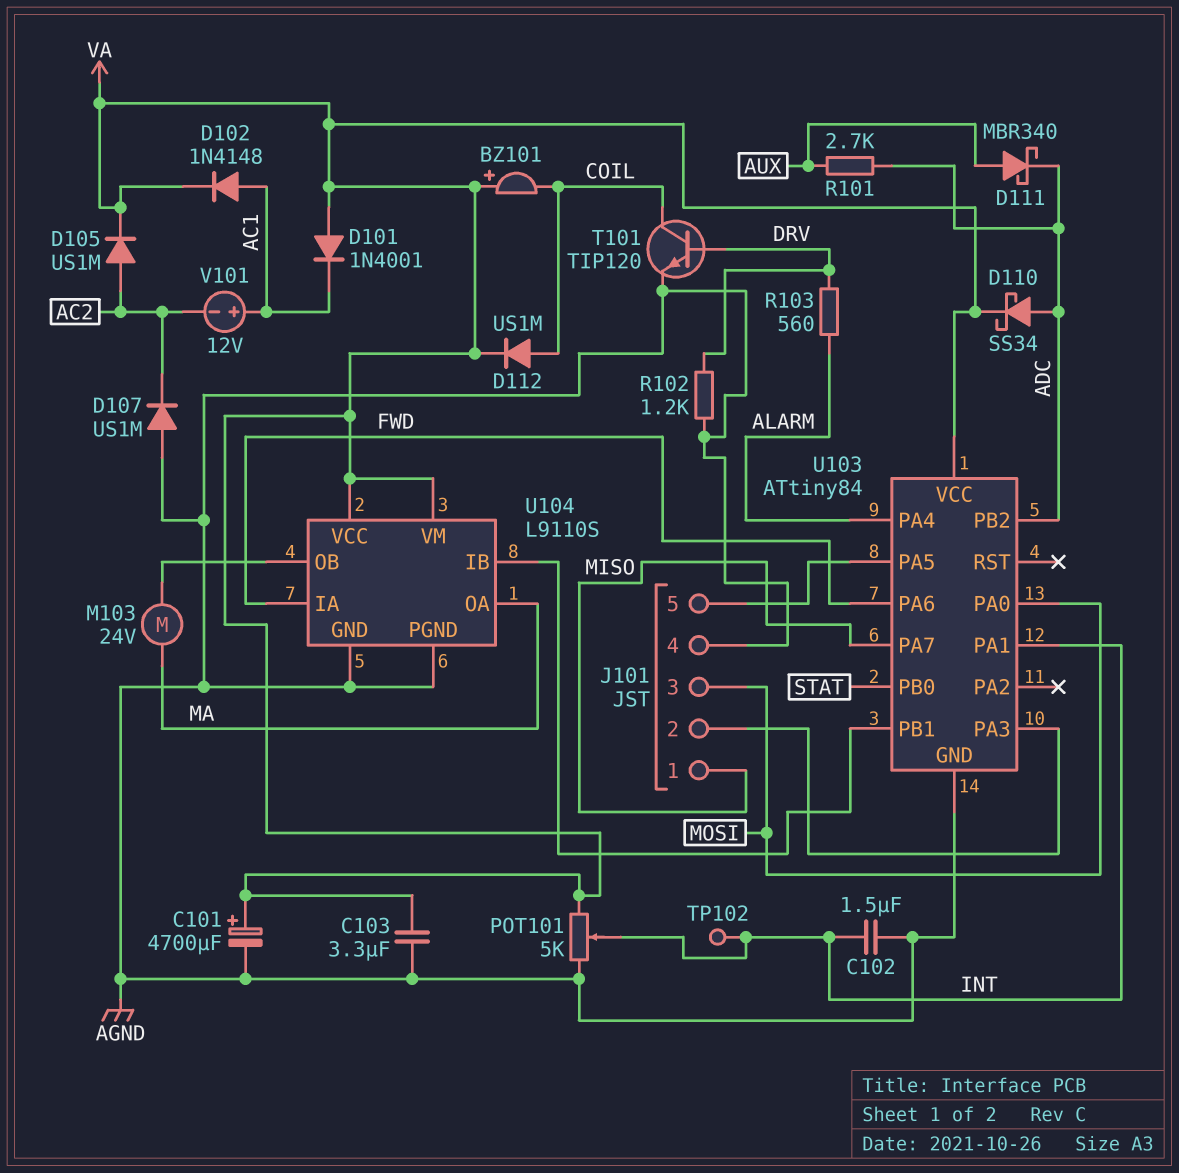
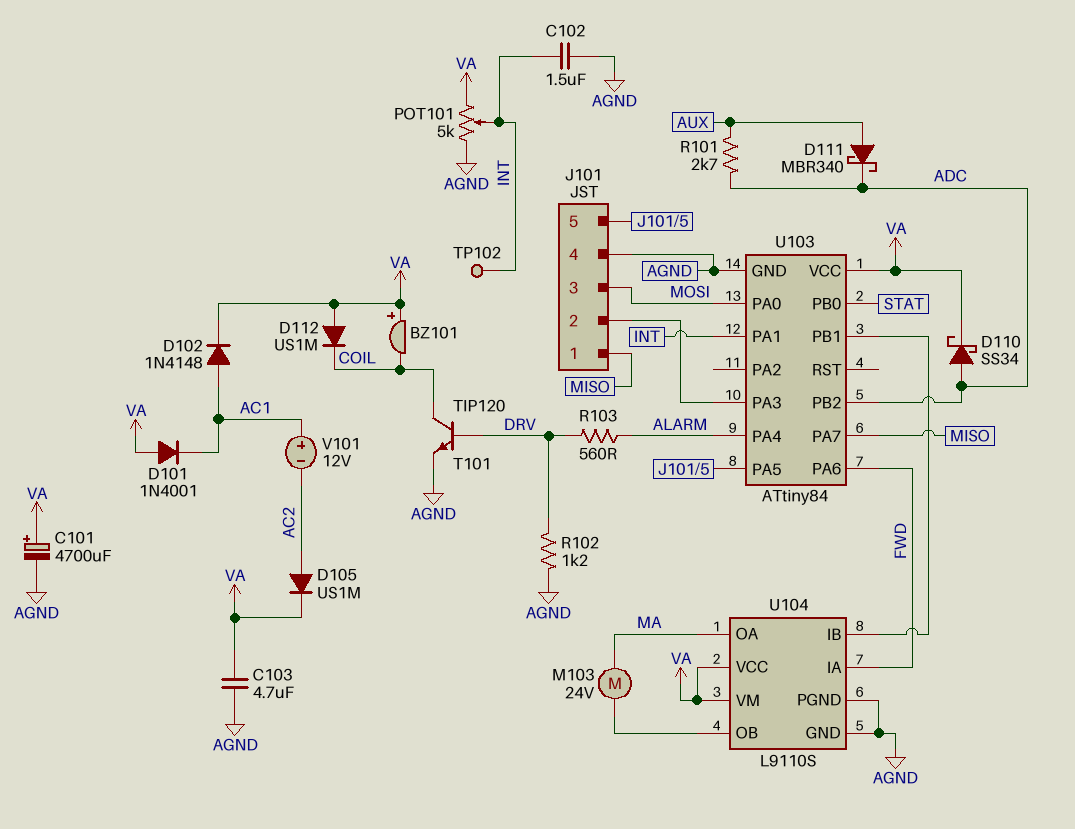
C103: 3.3uF (AGND, VA) -> 4.7uF (AGND, VA)
D107: diode US1M (A AGND, K AC2) -> none
D112: diode US1M (A COIL, K VA) -> diode US1M (A VA, K COIL)

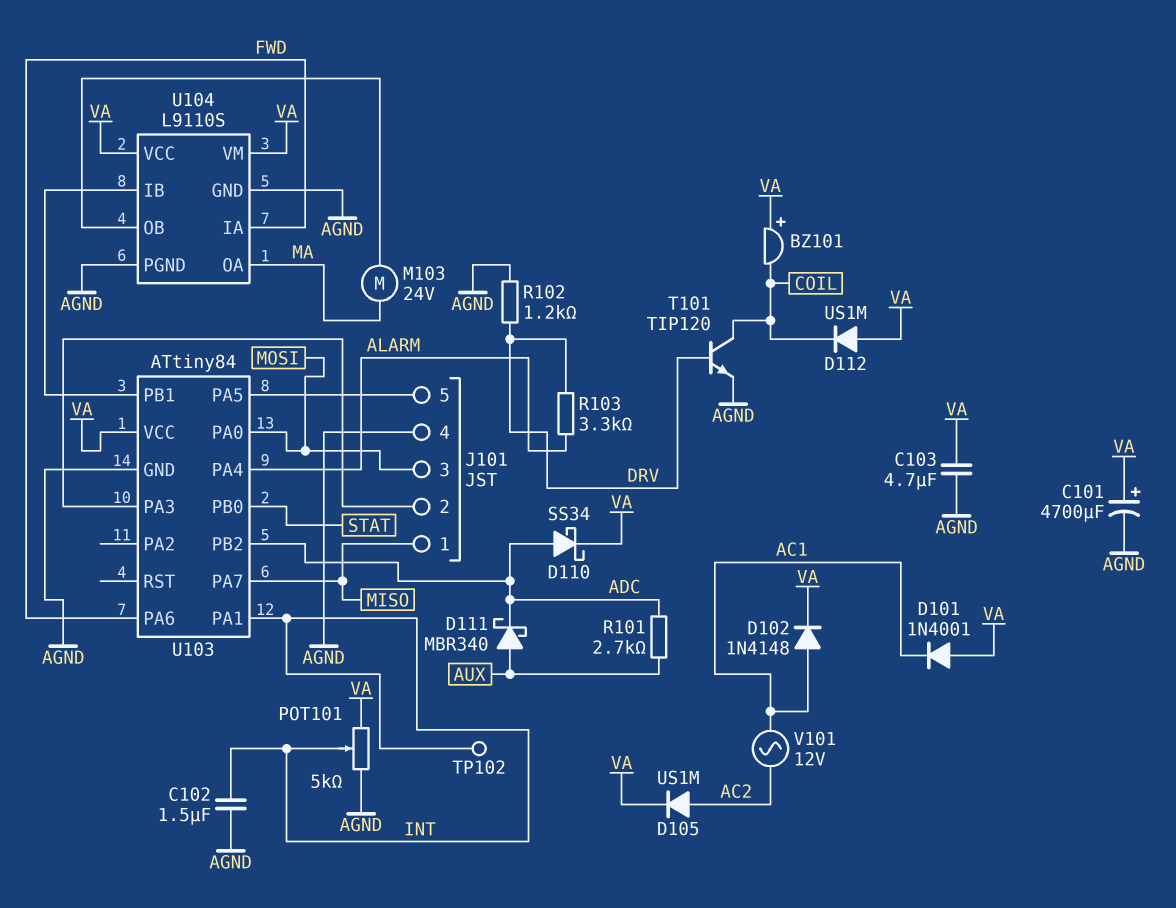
R103: 560 (ALARM, DRV) -> 3.3k (ALARM, DRV)
V101: 12V (plus AC1, minus AC2) -> AC 12V (AC1, AC2)

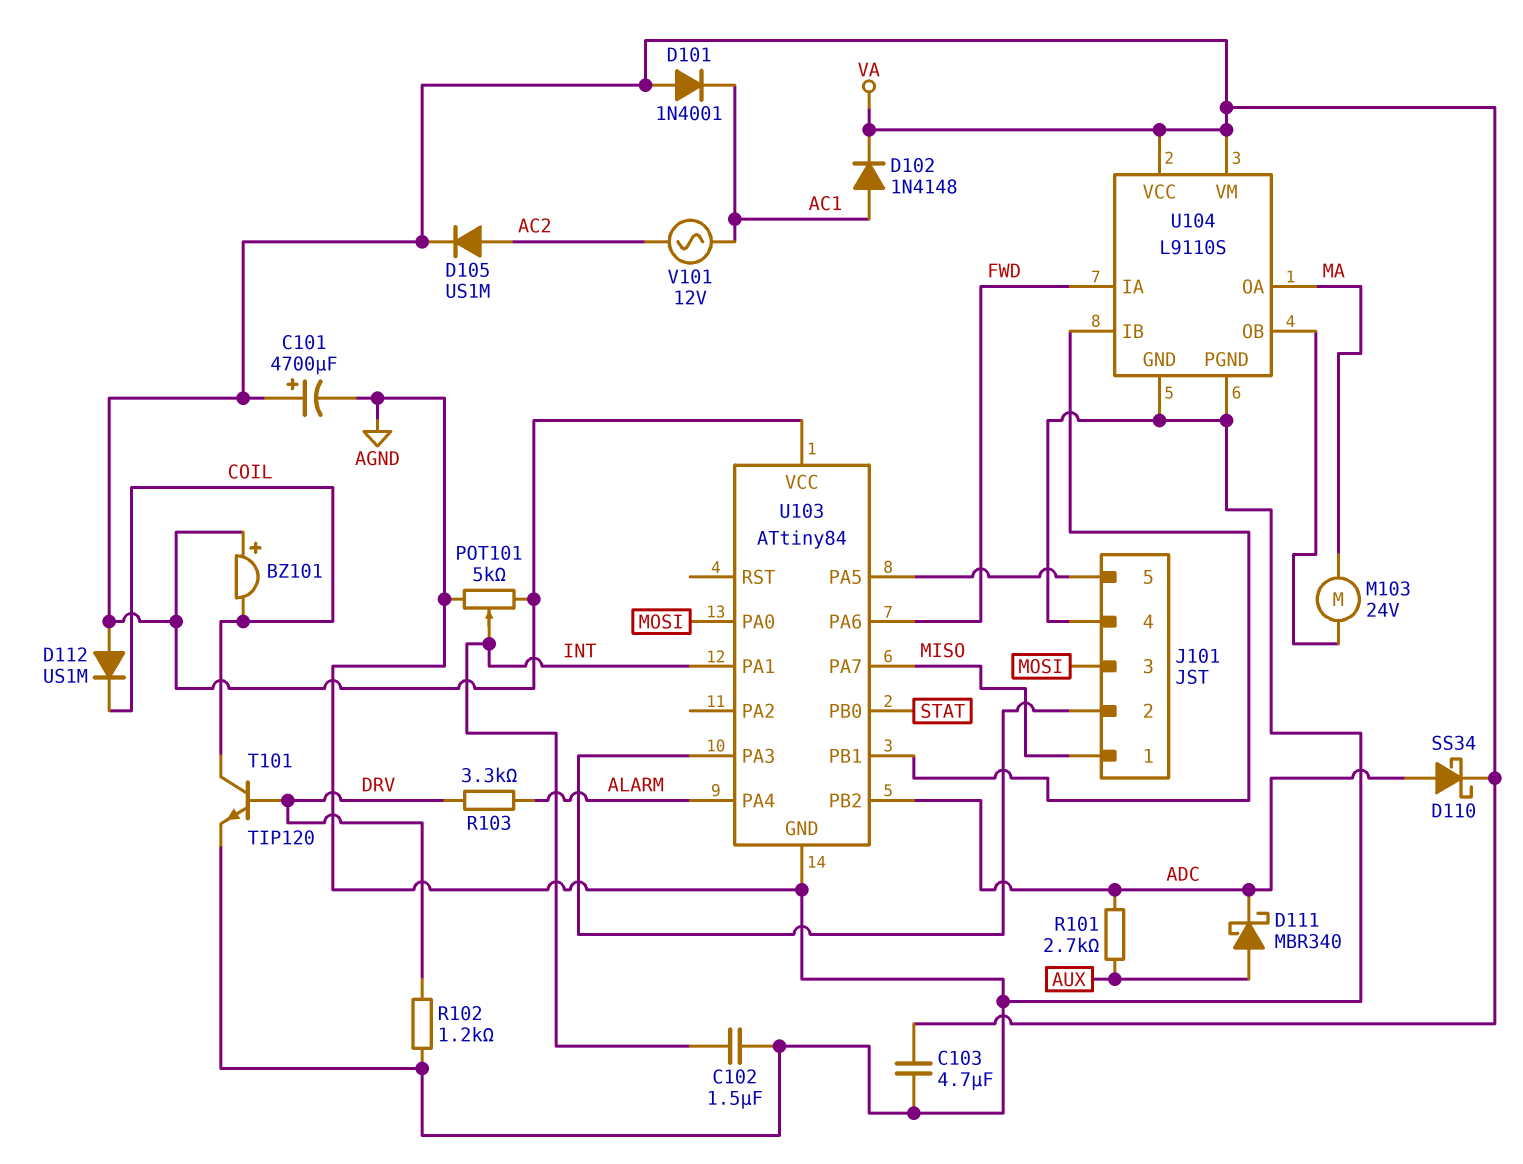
TP102: test point (INT) -> none

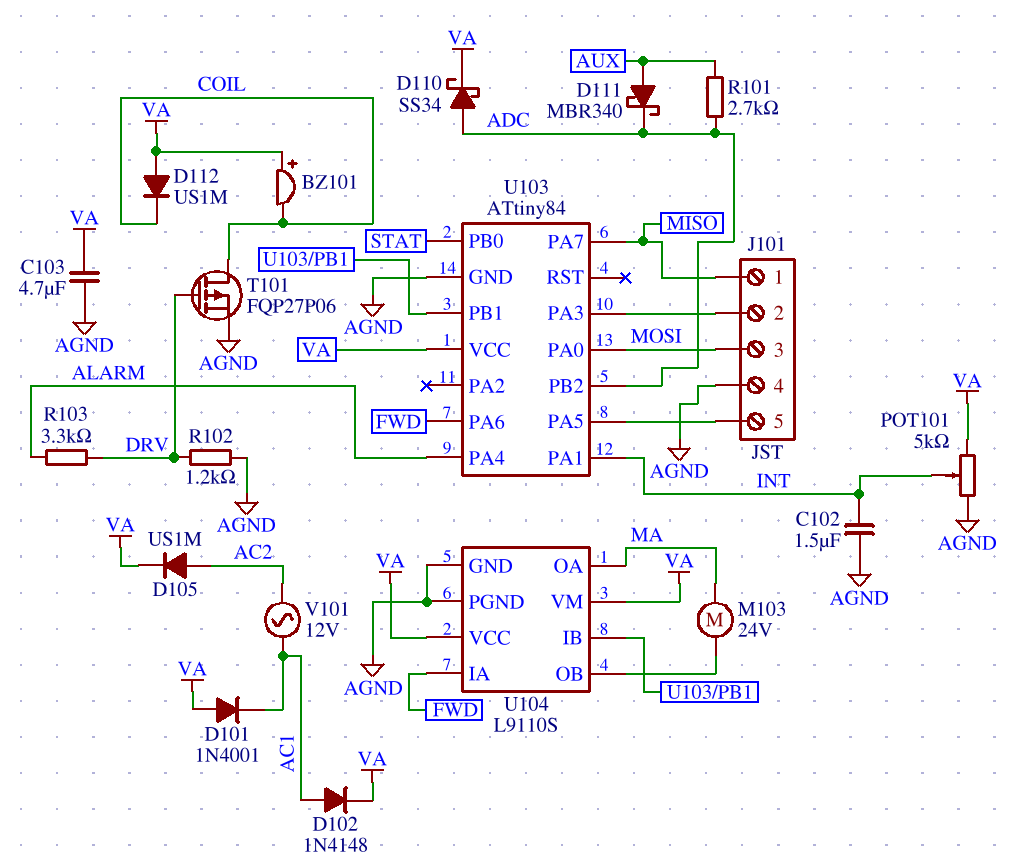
C101: 4700uF (plus VA, minus AGND) -> none
T101: NPN TIP120 (B DRV, C COIL, E AGND) -> PMOS FQP27P06 (G DRV, D COIL, S AGND)

